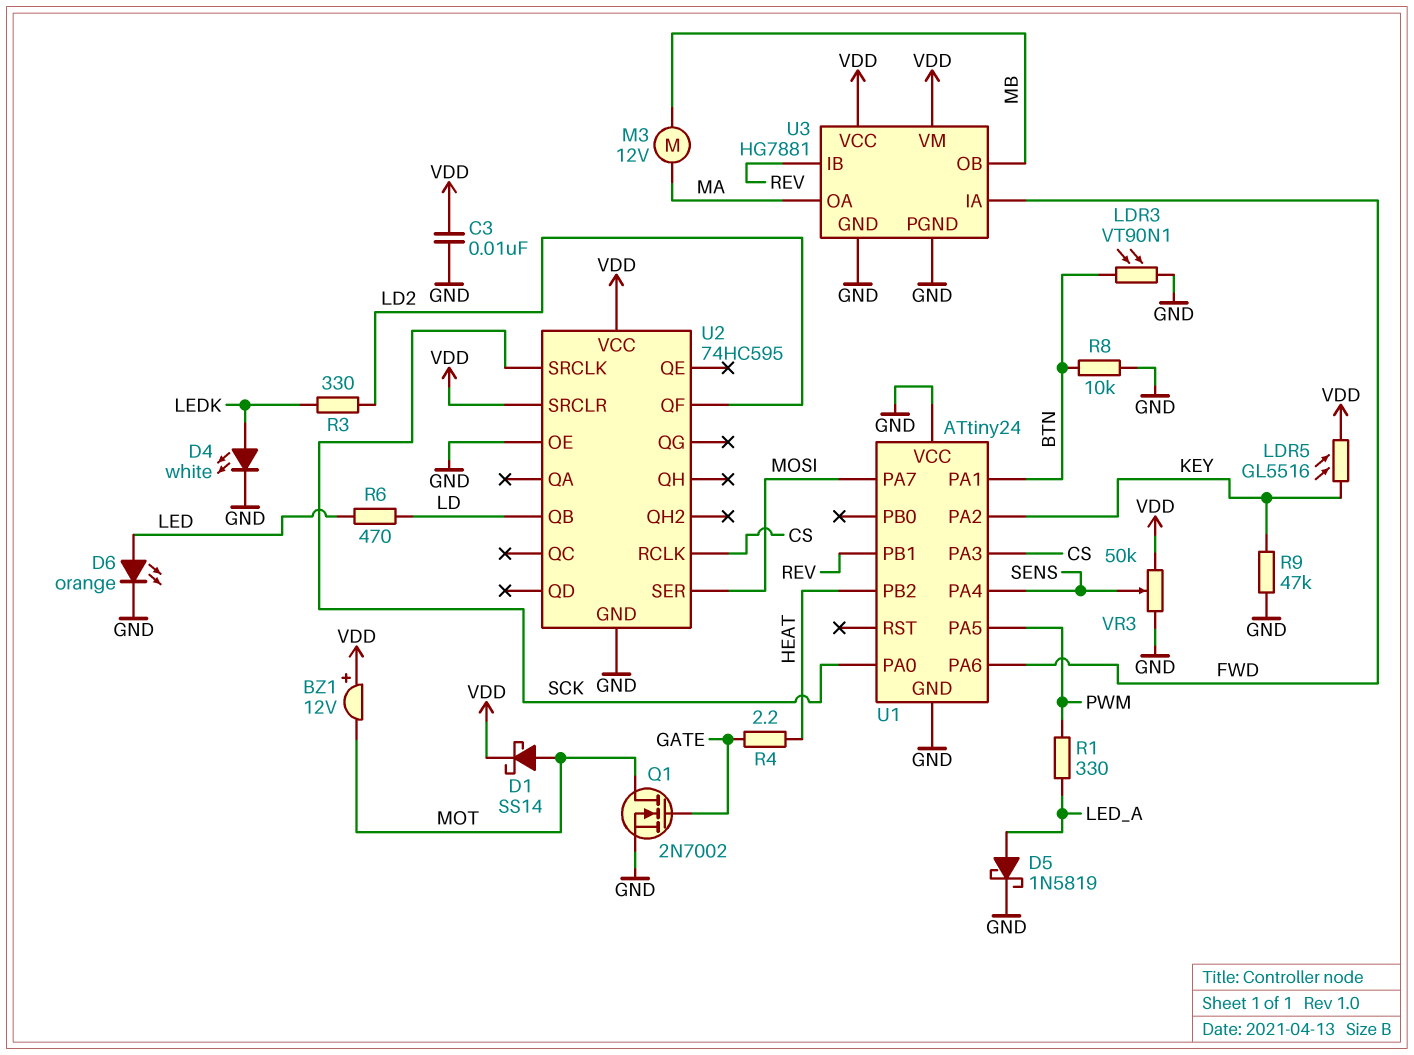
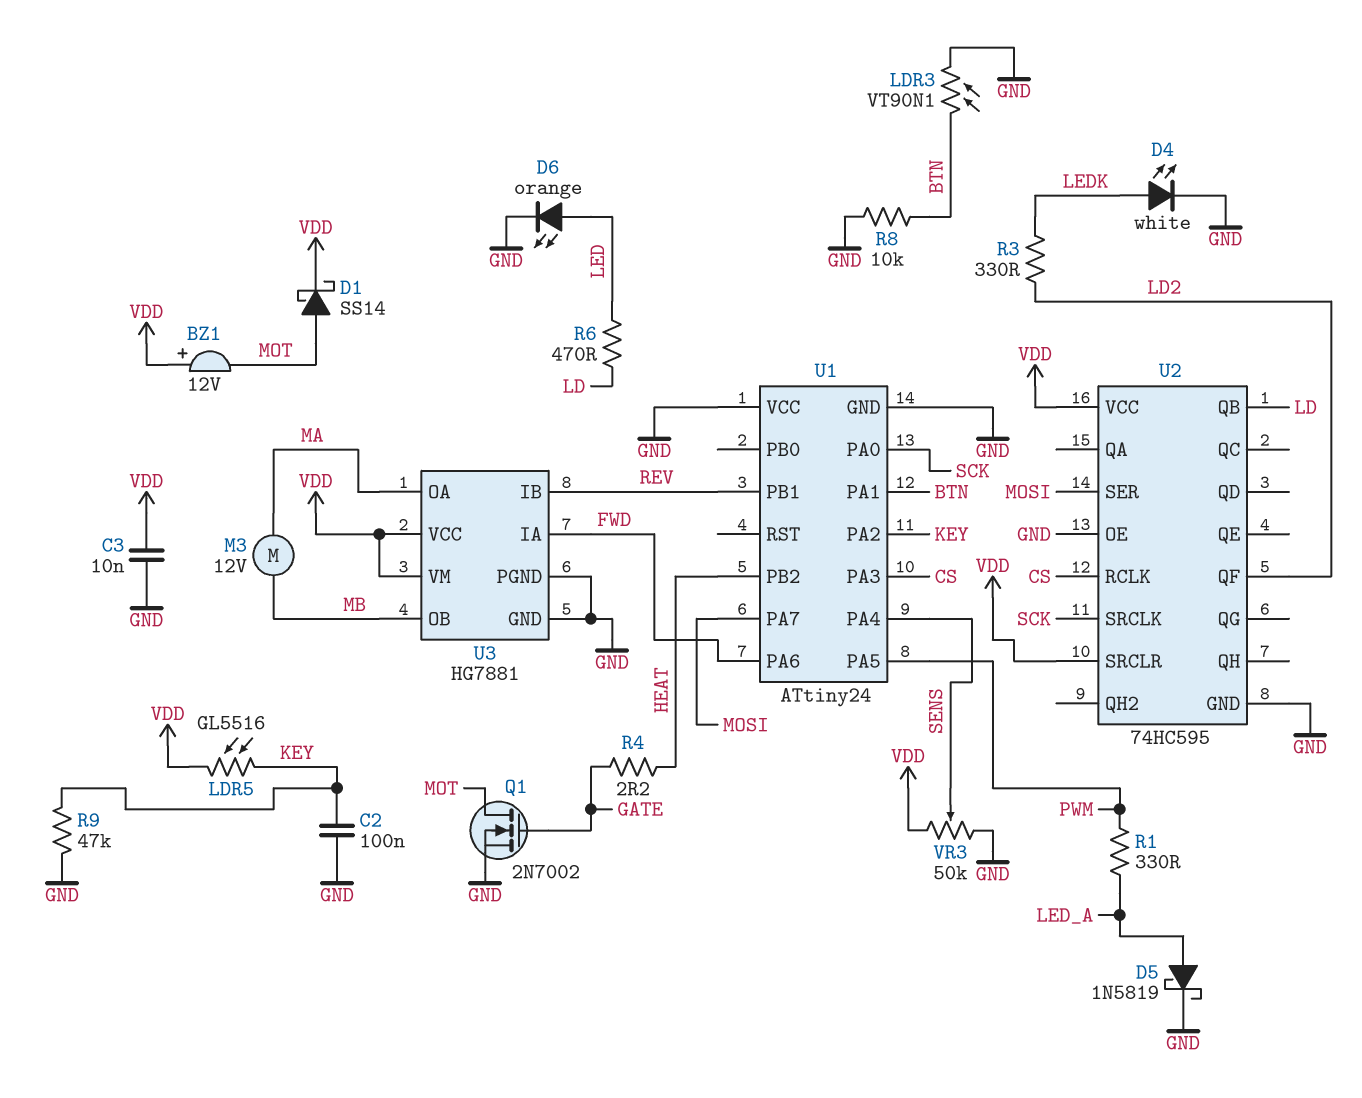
C2: none -> 100nF (GND, KEY)

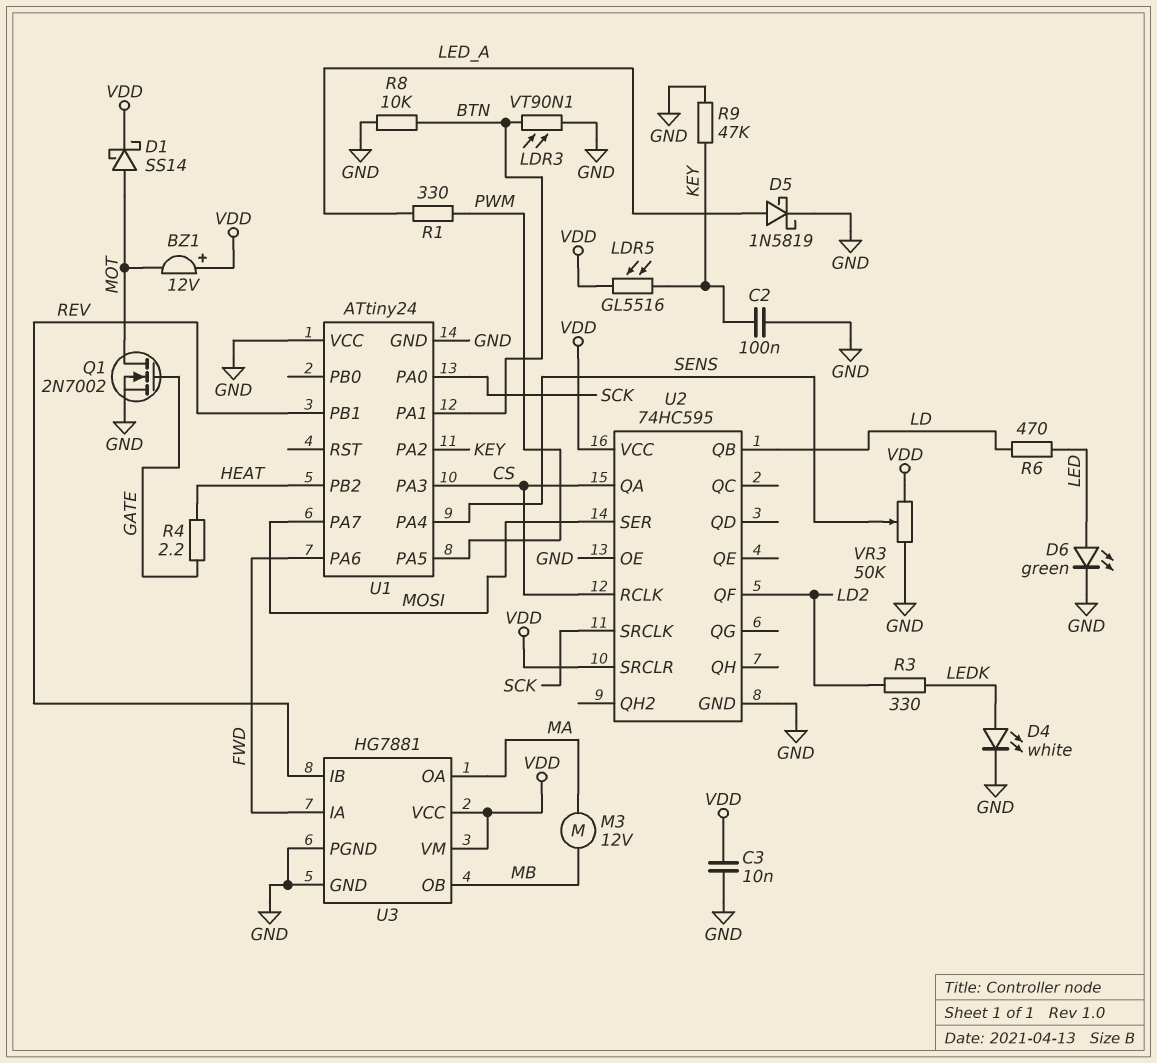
D6: LED orange (A LED, K GND) -> LED green (A LED, K GND)
U2 pin QA: none -> CS

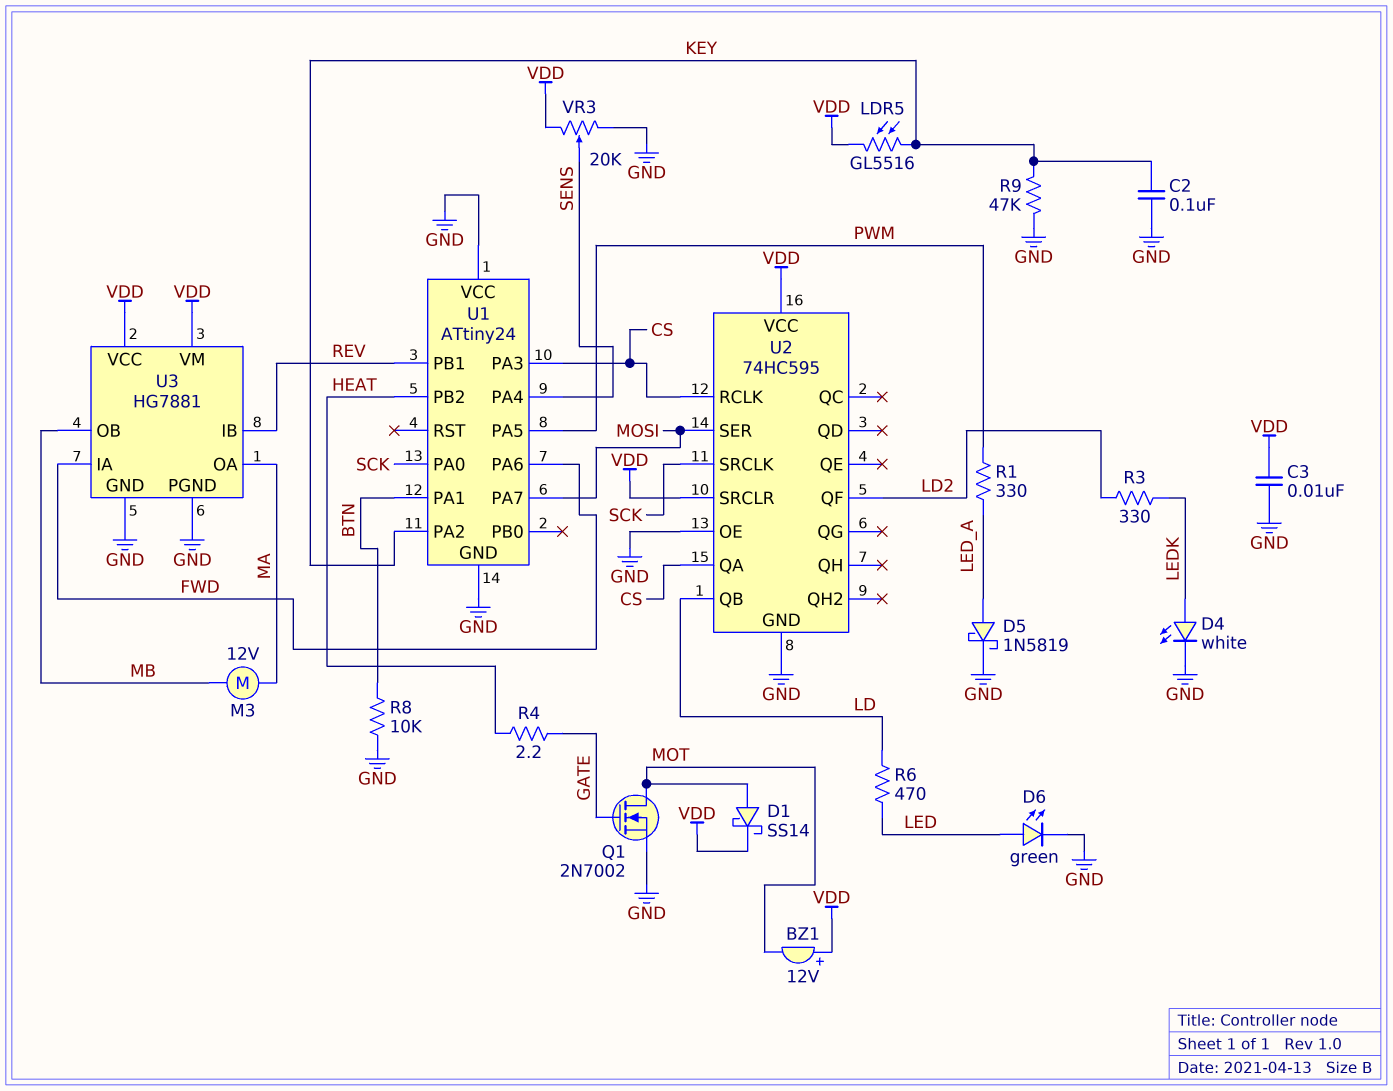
LDR3: VT90N1 (BTN, GND) -> none
VR3: 50k (GND, VDD, wiper SENS) -> 20k (GND, VDD, wiper SENS)

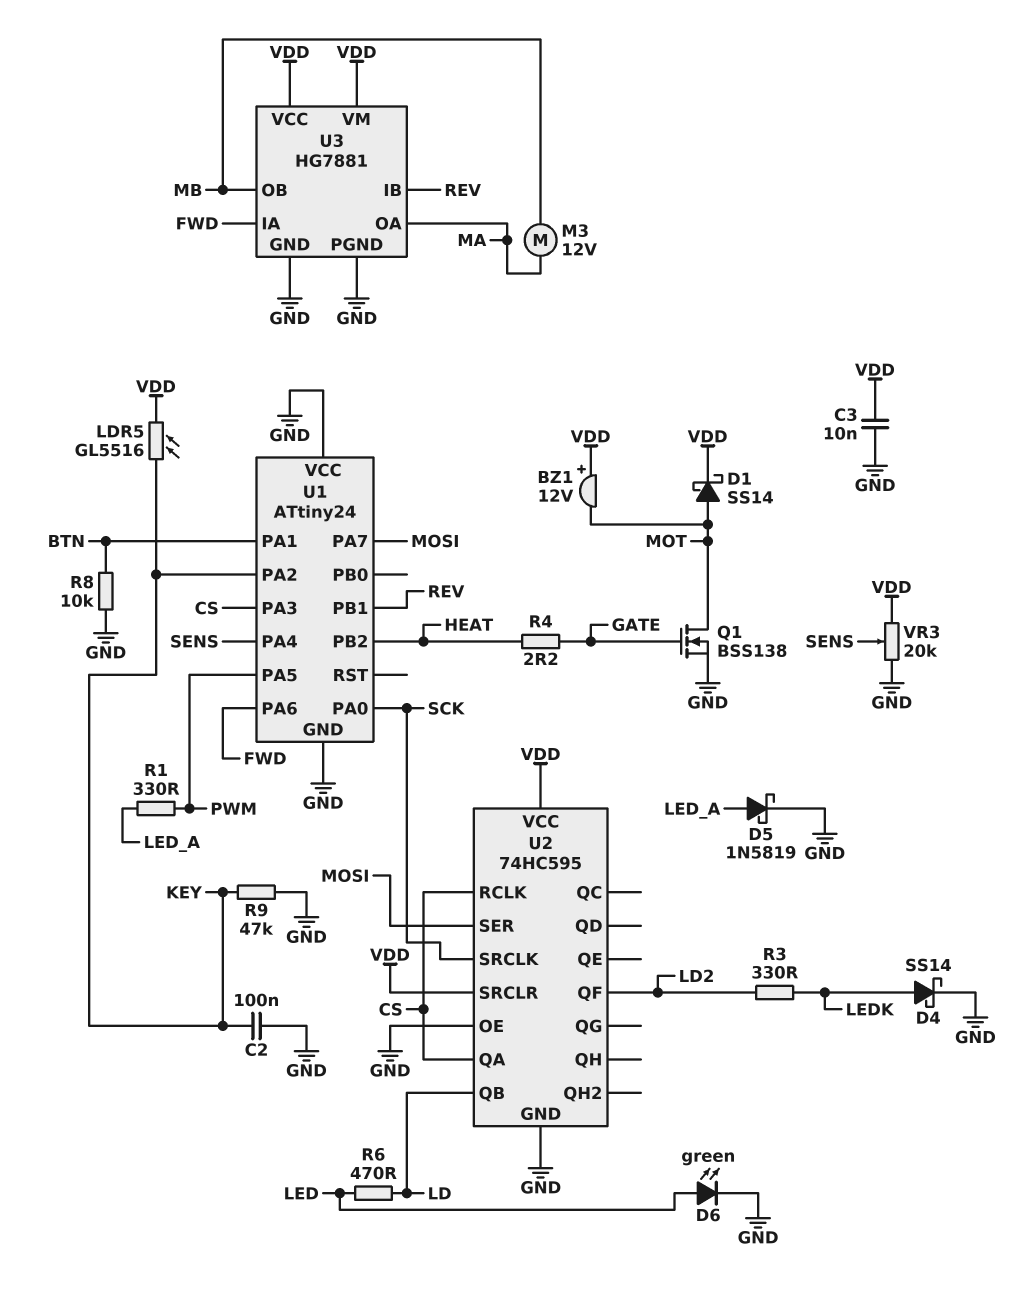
D4: LED white (A LEDK, K GND) -> schottky SS14 (A LEDK, K GND)
Q1: NMOS 2N7002 (G GATE, D MOT, S GND) -> NMOS BSS138 (G GATE, D MOT, S GND)

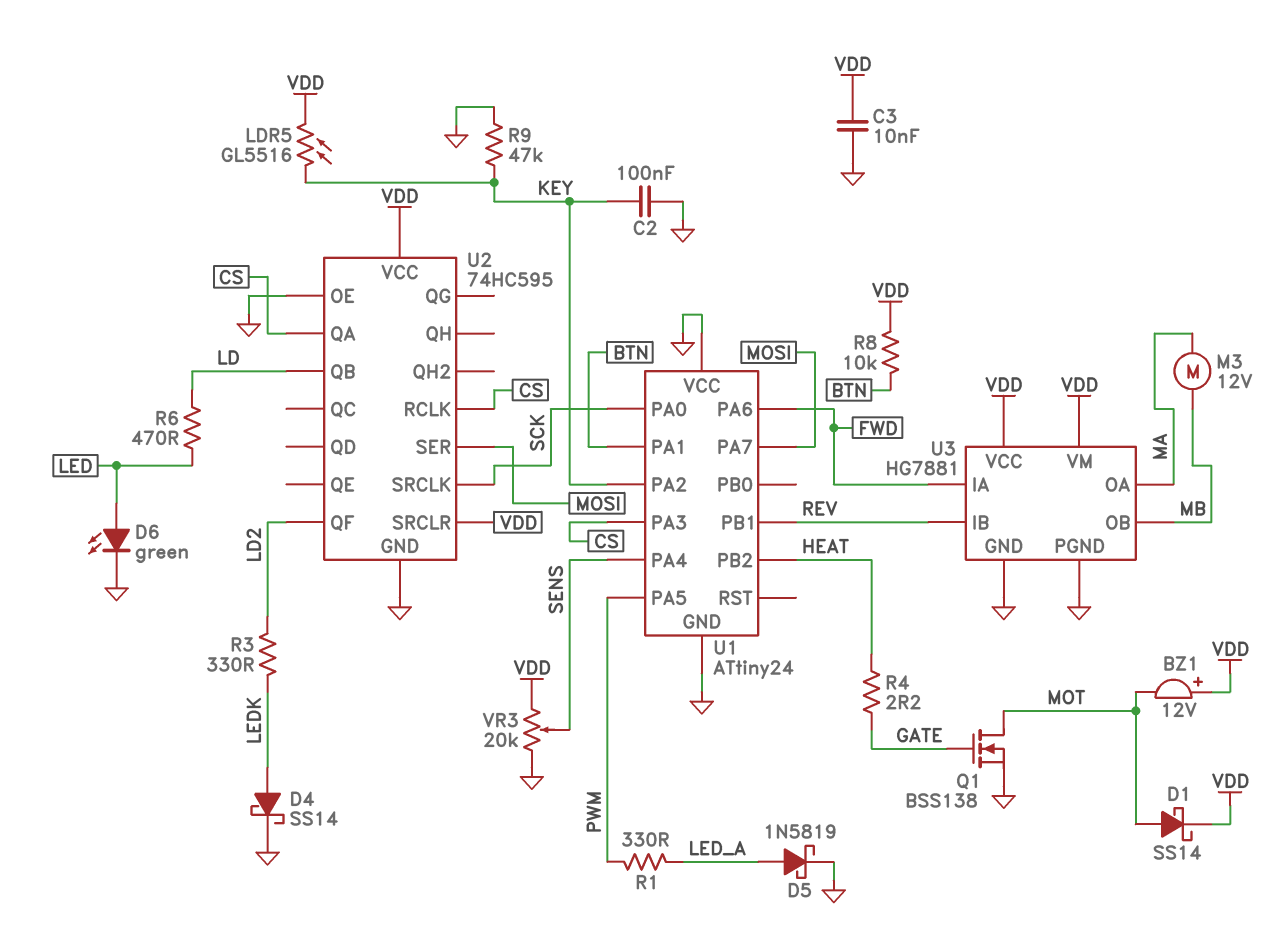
R8: 10k (BTN, GND) -> 10k (BTN, VDD)

